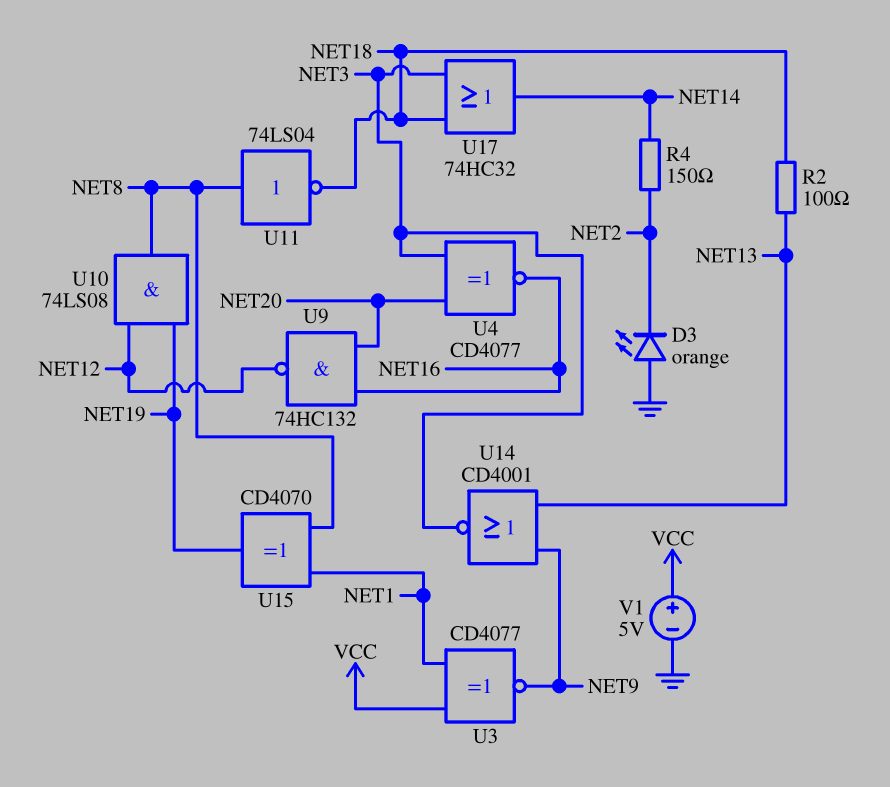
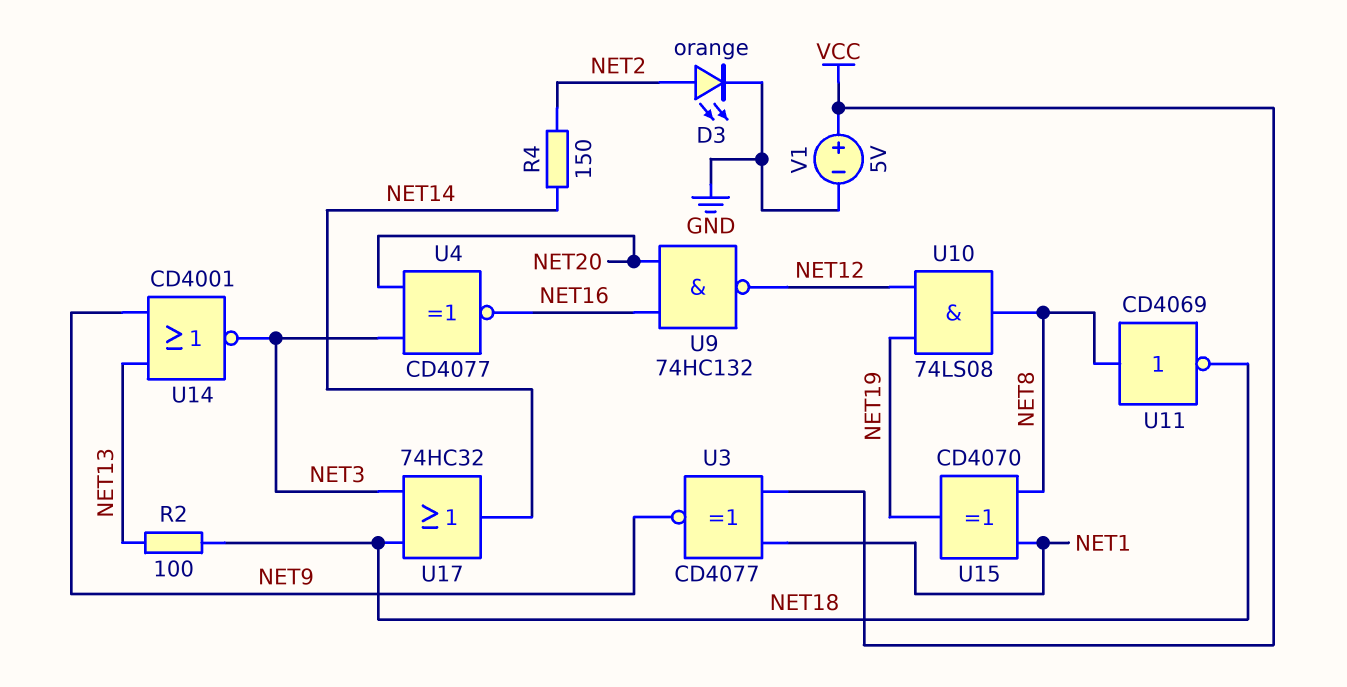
D3: LED orange (A GND, K NET2) -> LED orange (A NET2, K GND)
U11: NOT 74LS04 (in NET8, out NET18) -> NOT CD4069 (in NET8, out NET18)

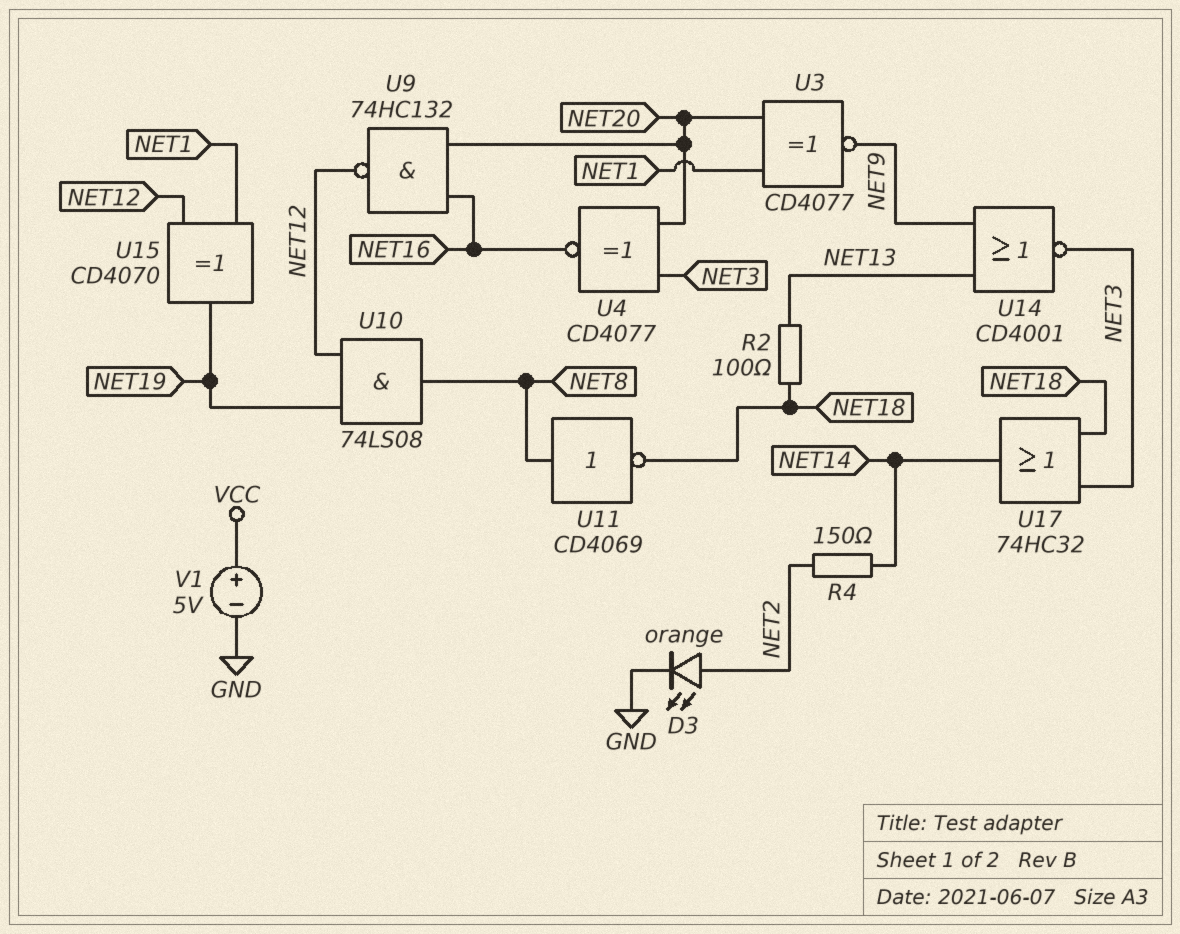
U3: XNOR CD4077 (in NET1, in VCC, out NET9) -> XNOR CD4077 (in NET1, in NET20, out NET9)
U15: XOR CD4070 (in NET1, in NET8, out NET19) -> XOR CD4070 (in NET1, in NET12, out NET19)

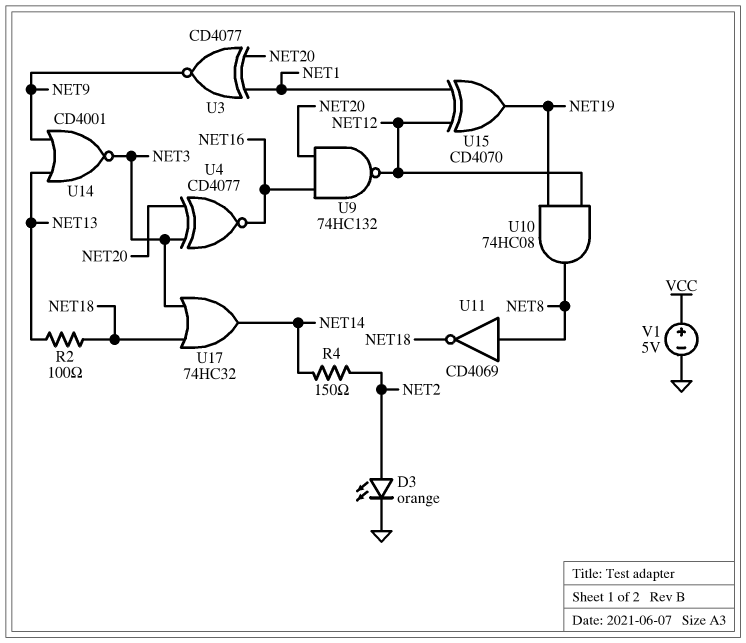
U10: AND 74LS08 (in NET12, in NET19, out NET8) -> AND 74HC08 (in NET12, in NET19, out NET8)

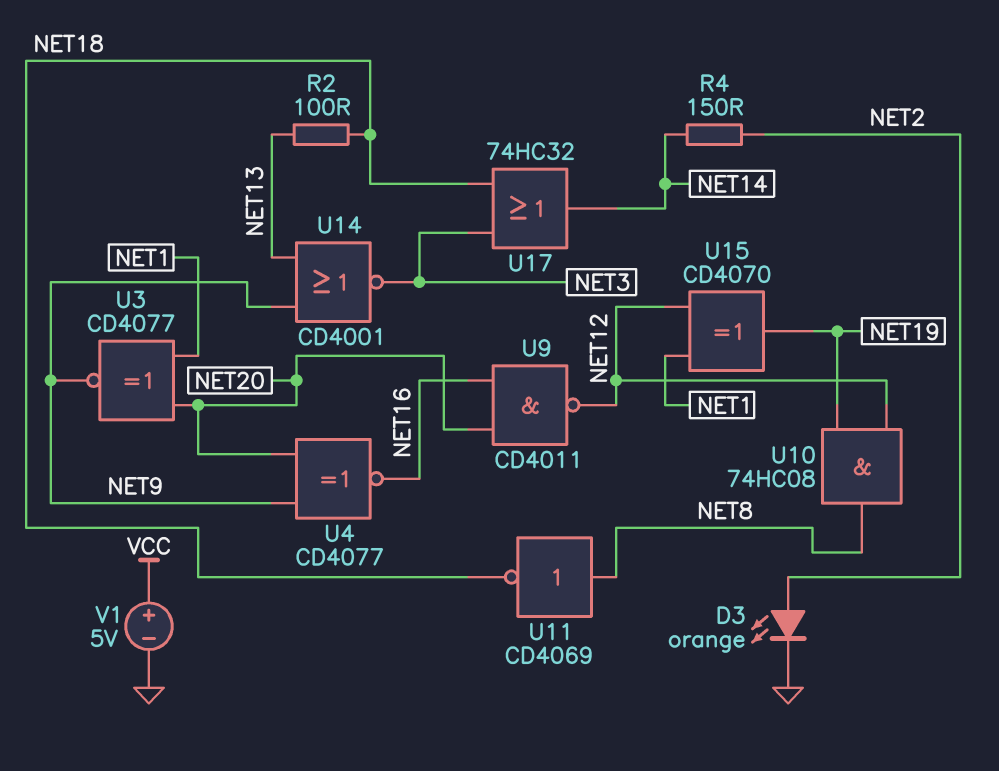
U4: XNOR CD4077 (in NET3, in NET20, out NET16) -> XNOR CD4077 (in NET9, in NET20, out NET16)
U9: NAND 74HC132 (in NET16, in NET20, out NET12) -> NAND CD4011 (in NET16, in NET20, out NET12)

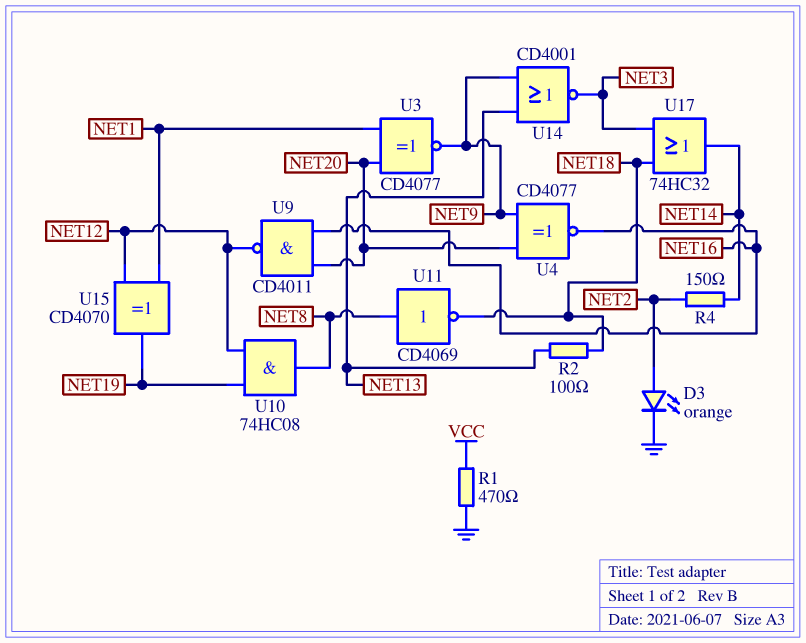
R1: none -> 470 (GND, VCC)
V1: 5V (plus VCC, minus GND) -> none

